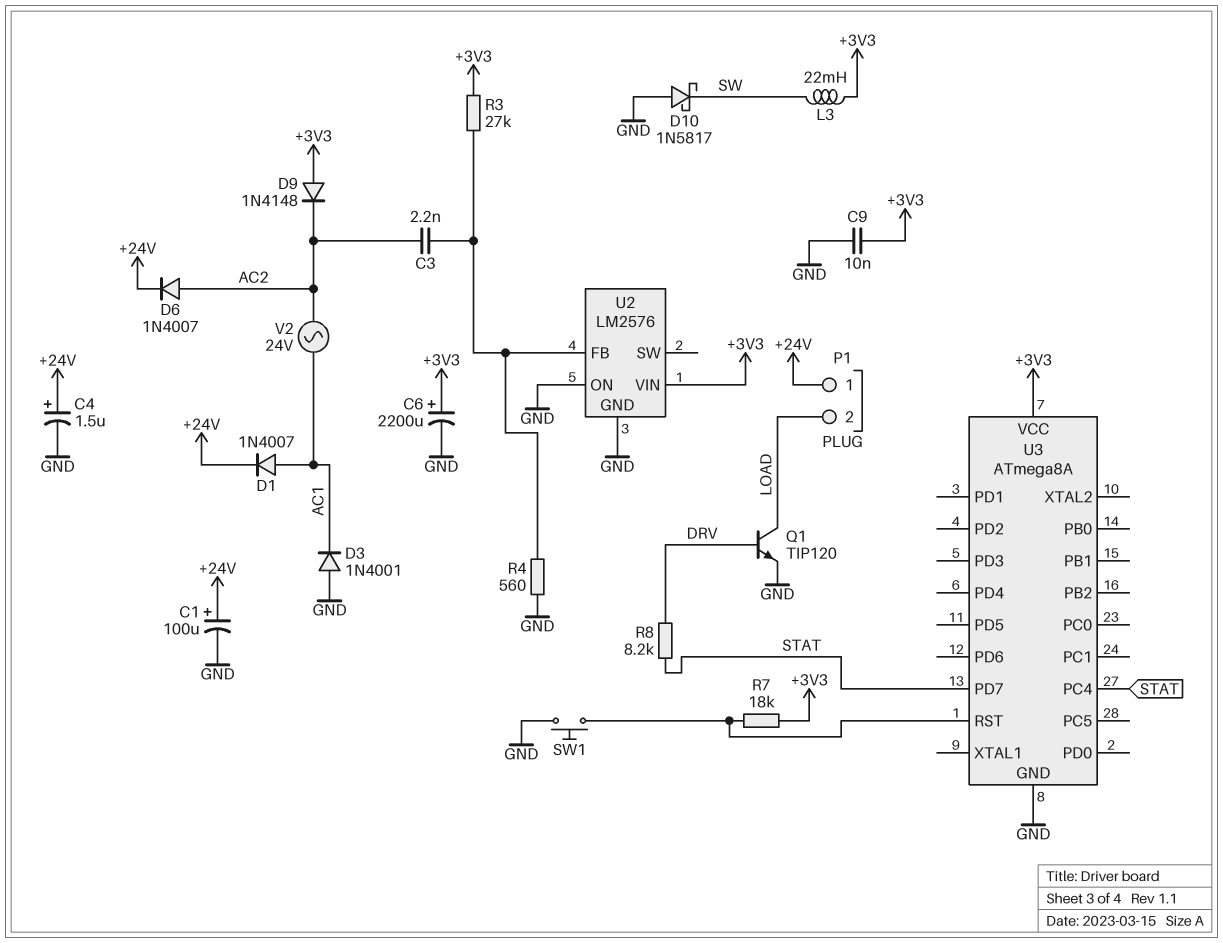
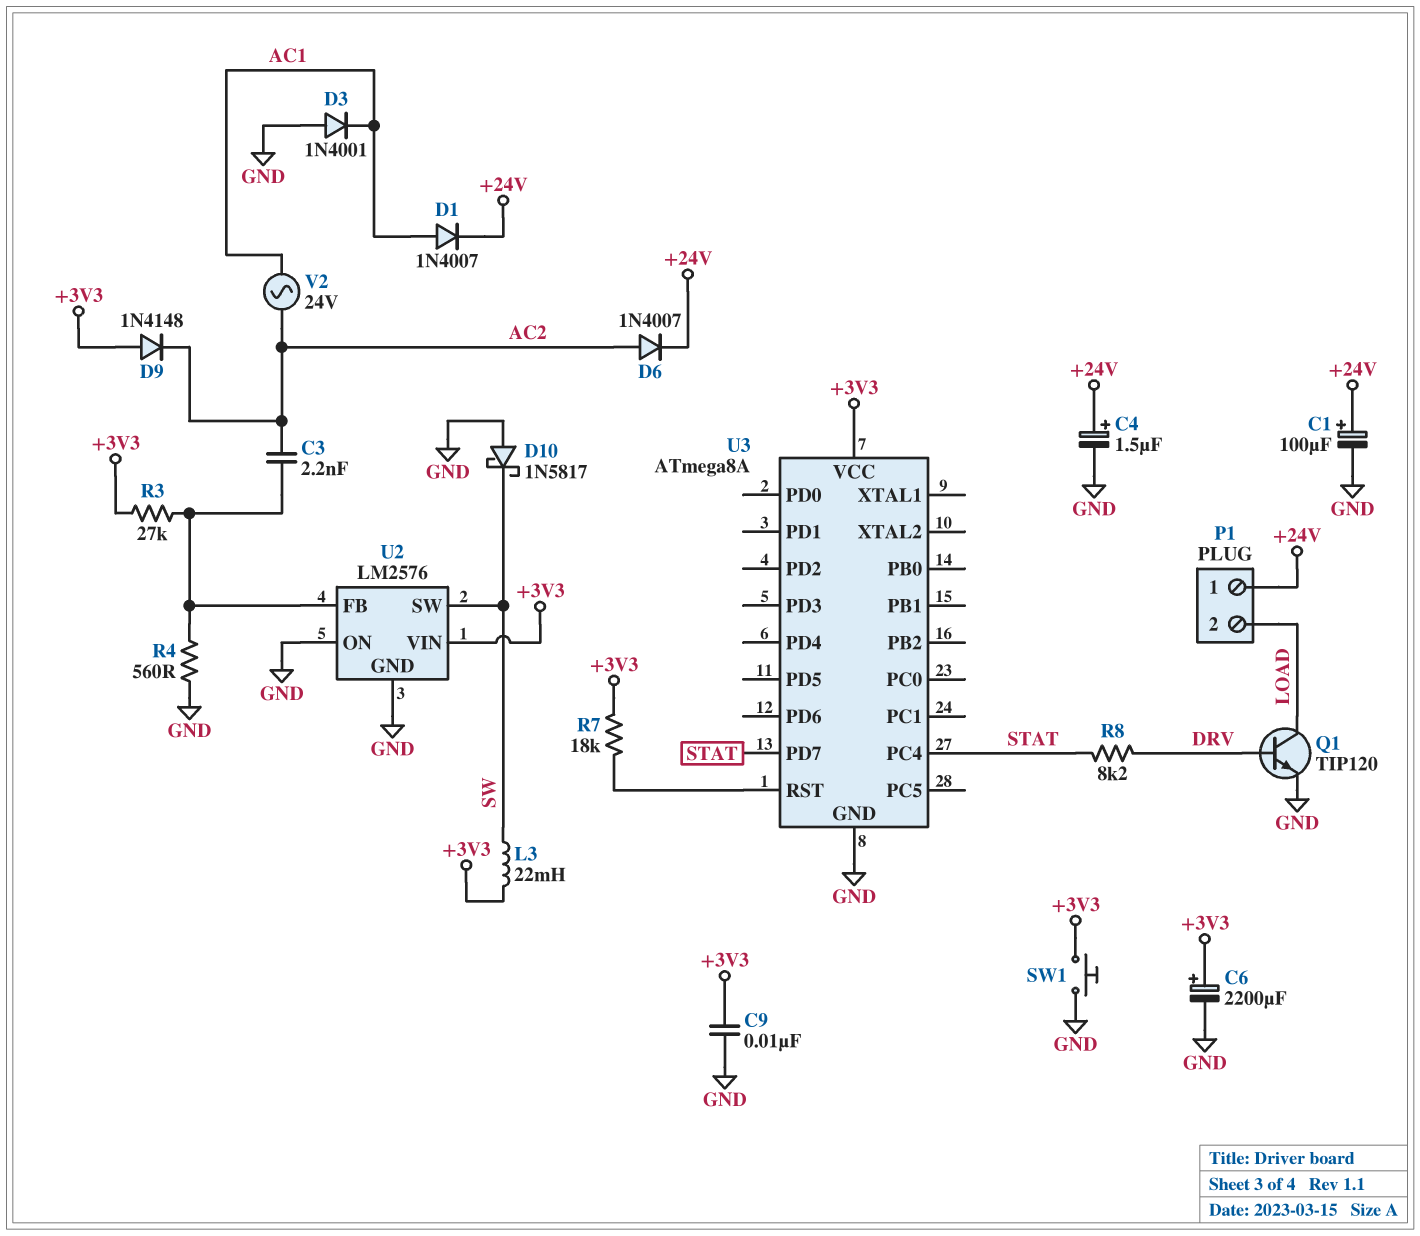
SW1: button (GND, U3/RST) -> button (+3V3, GND)
U2 pin SW: none -> SW

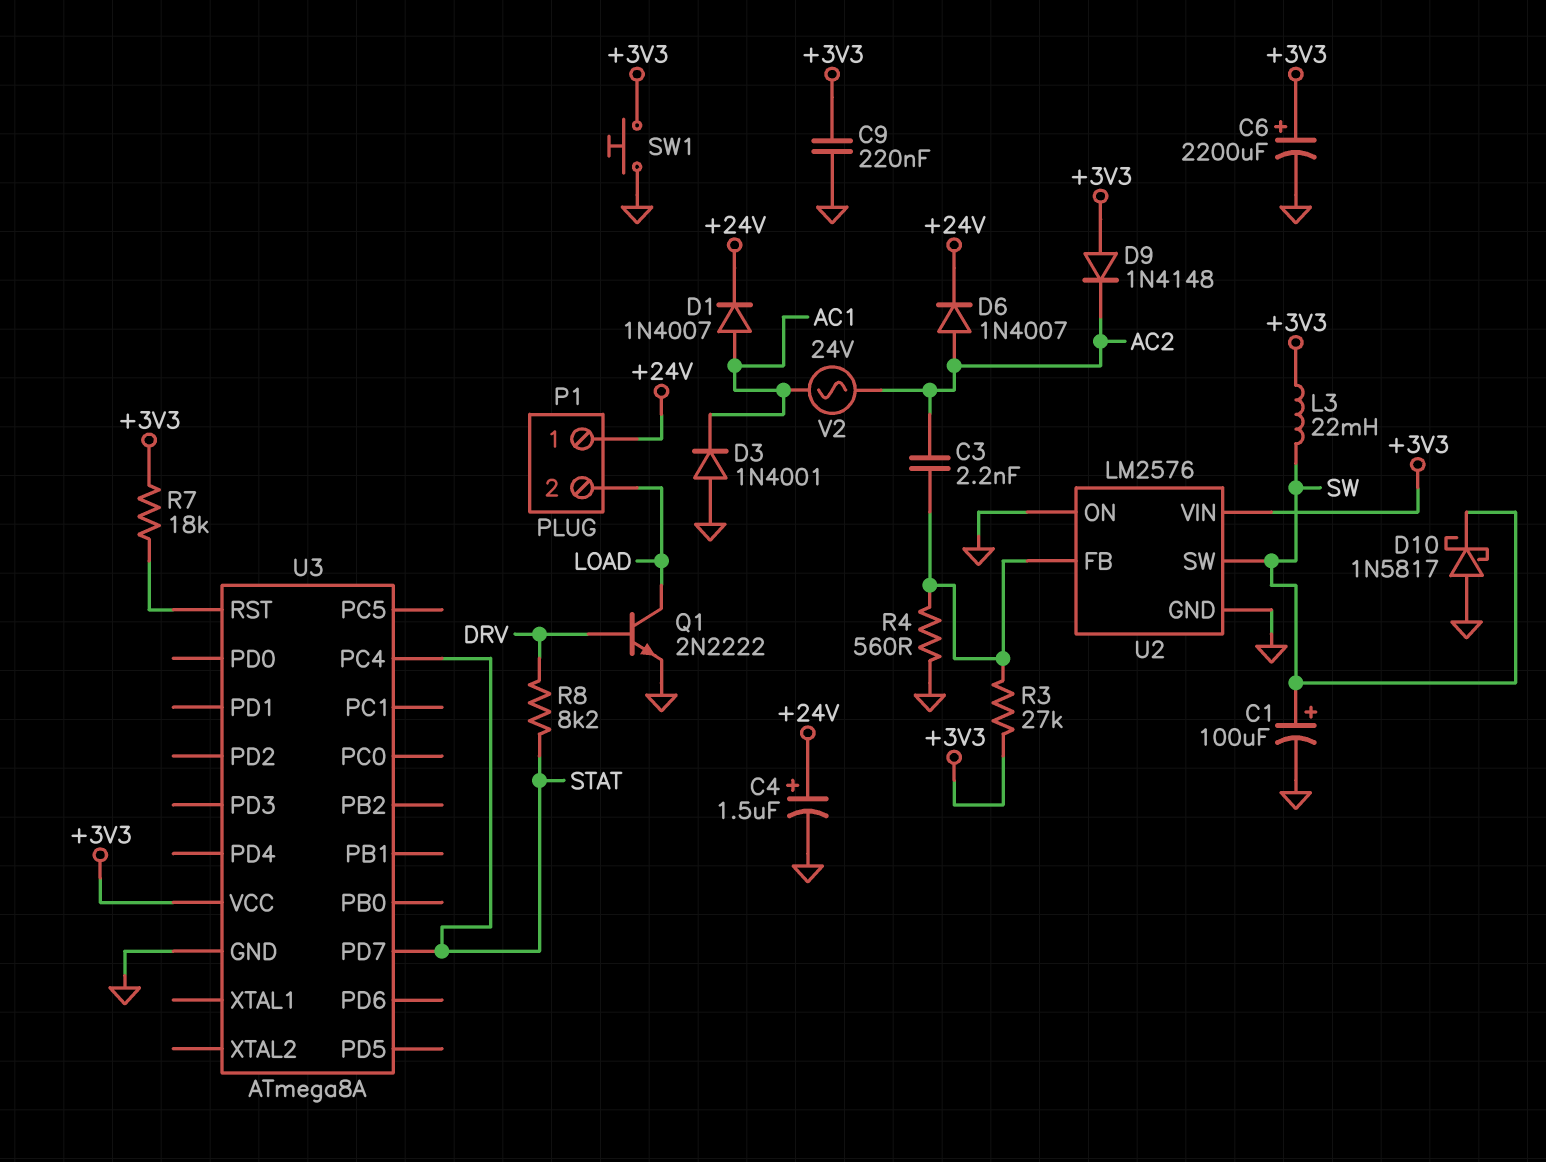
C1: 100uF (plus +24V, minus GND) -> 100uF (plus SW, minus GND)
C9: 10nF (+3V3, GND) -> 220nF (+3V3, GND)
Q1: NPN TIP120 (B DRV, C LOAD, E GND) -> NPN 2N2222 (B DRV, C LOAD, E GND)

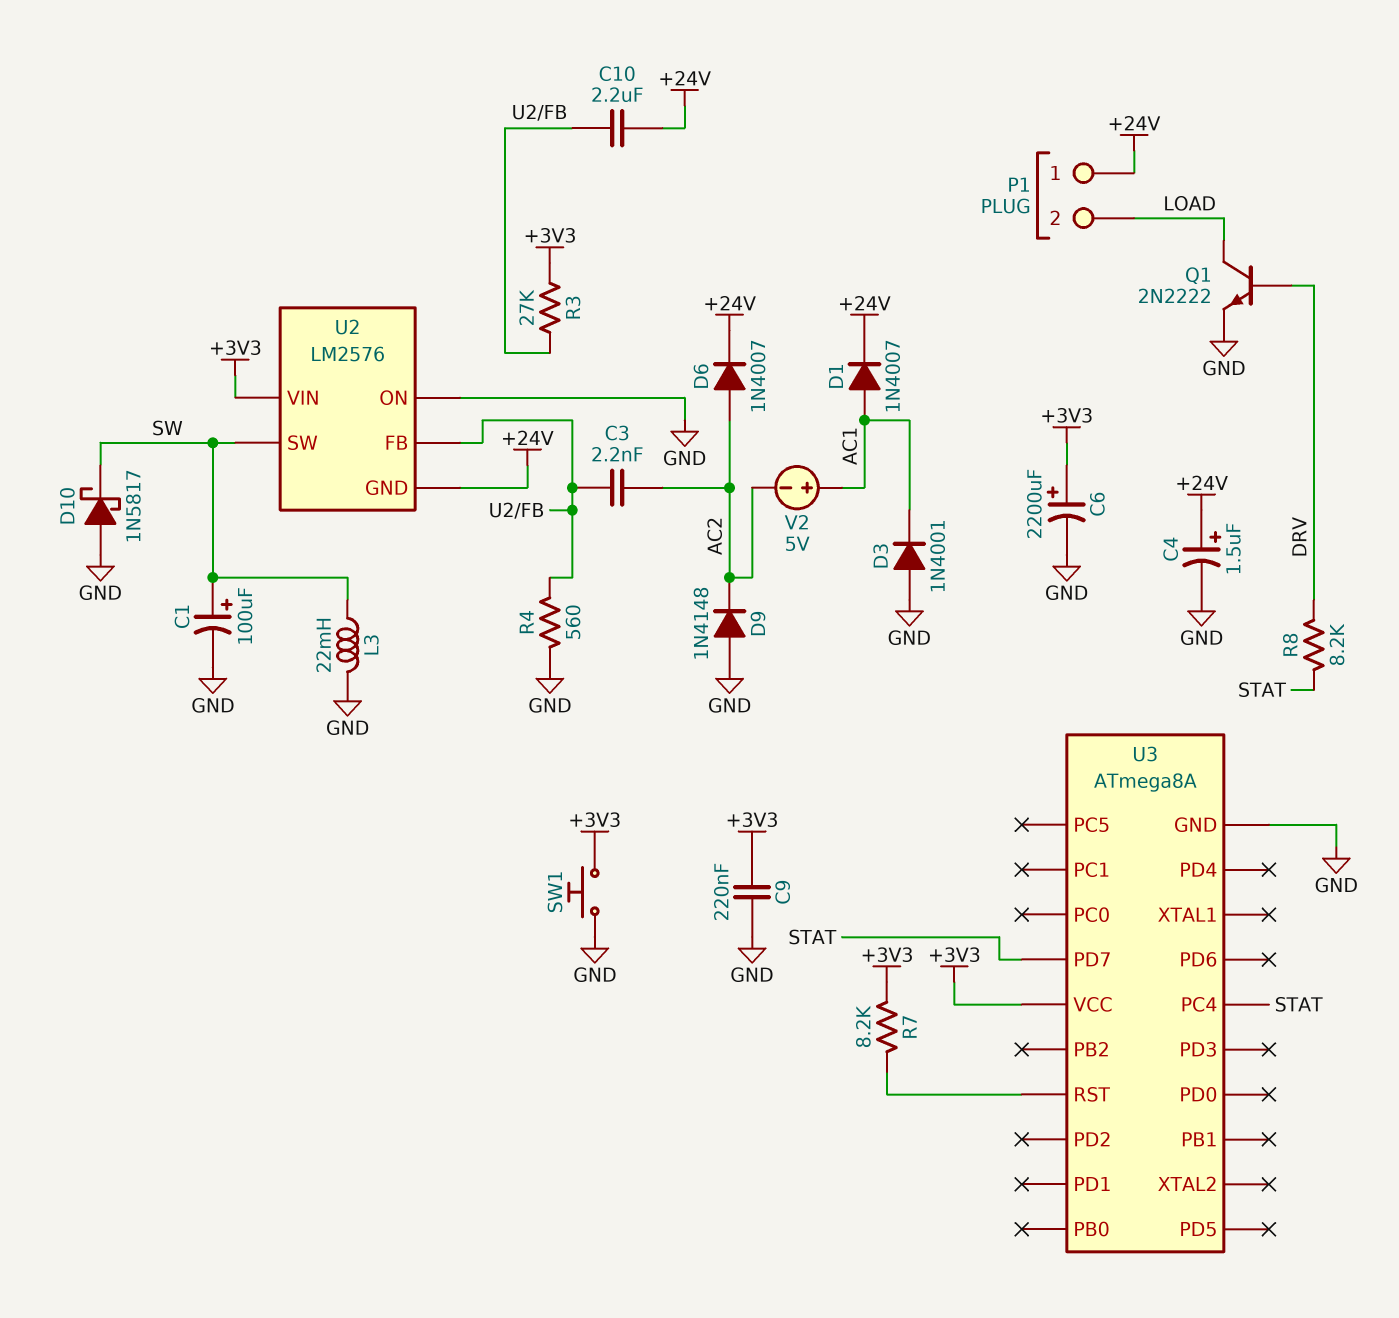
C10: none -> 2.2uF (+24V, U2/FB)
D9: diode 1N4148 (A +3V3, K AC2) -> diode 1N4148 (A GND, K AC2)
L3: 22mH (+3V3, SW) -> 22mH (GND, SW)
R7: 18k (+3V3, U3/RST) -> 8.2k (+3V3, U3/RST)
U2 pin GND: GND -> +24V
V2: AC 24V (AC1, AC2) -> 5V (plus AC1, minus AC2)

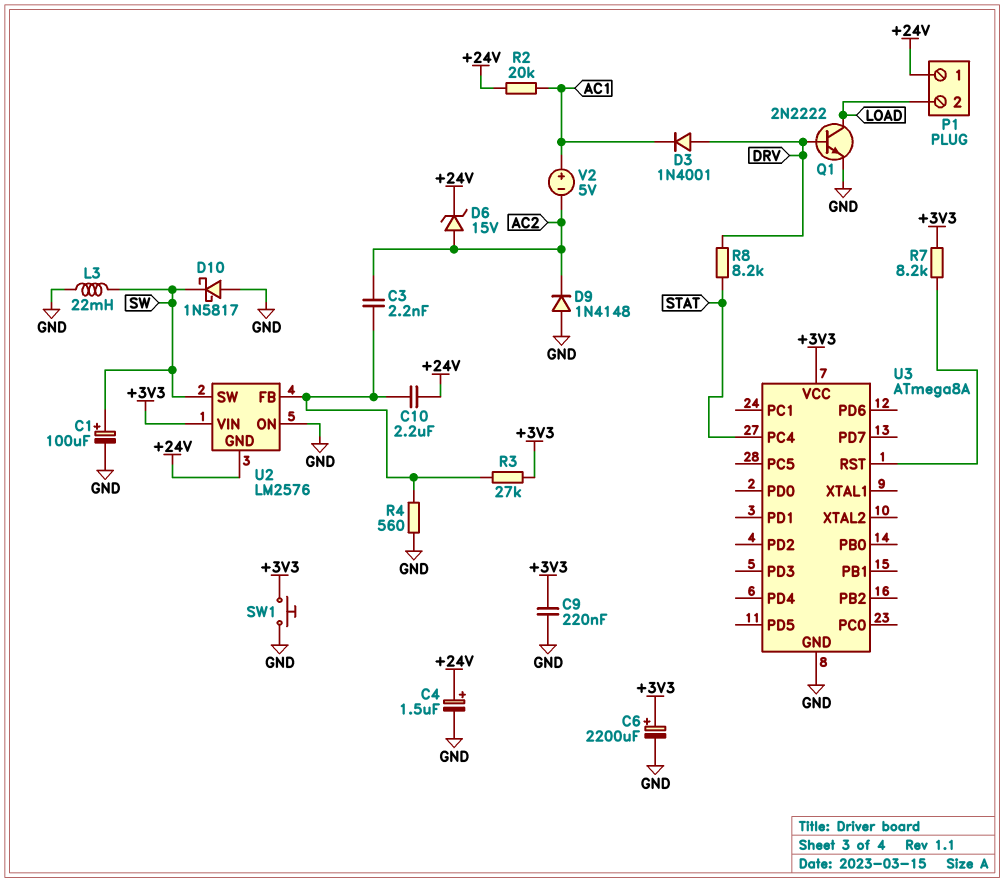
D1: diode 1N4007 (A AC1, K +24V) -> none
D3: diode 1N4001 (A GND, K AC1) -> diode 1N4001 (A DRV, K AC1)
D6: diode 1N4007 (A AC2, K +24V) -> zener 15V (A AC2, K +24V)
R2: none -> 20k (+24V, AC1)
U3 pin PD7: STAT -> none

